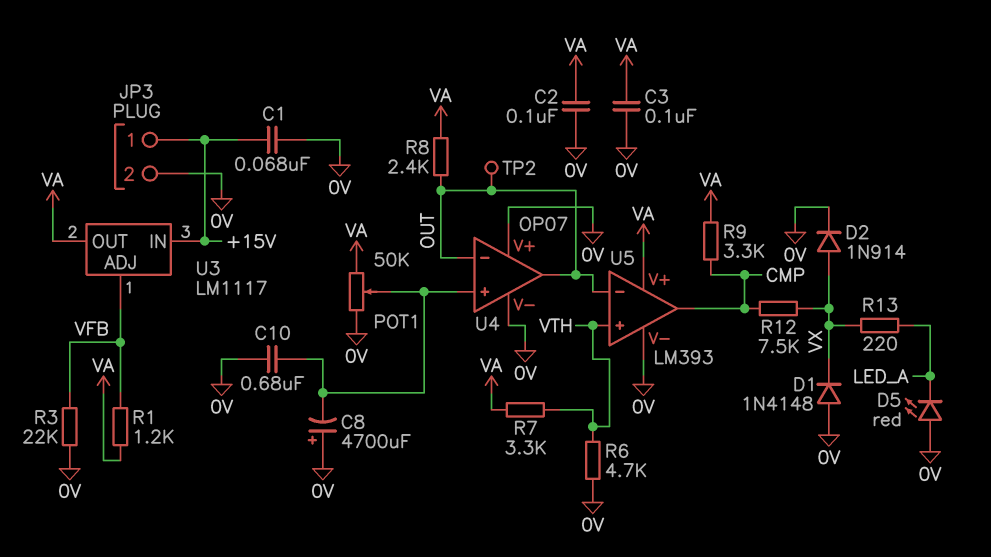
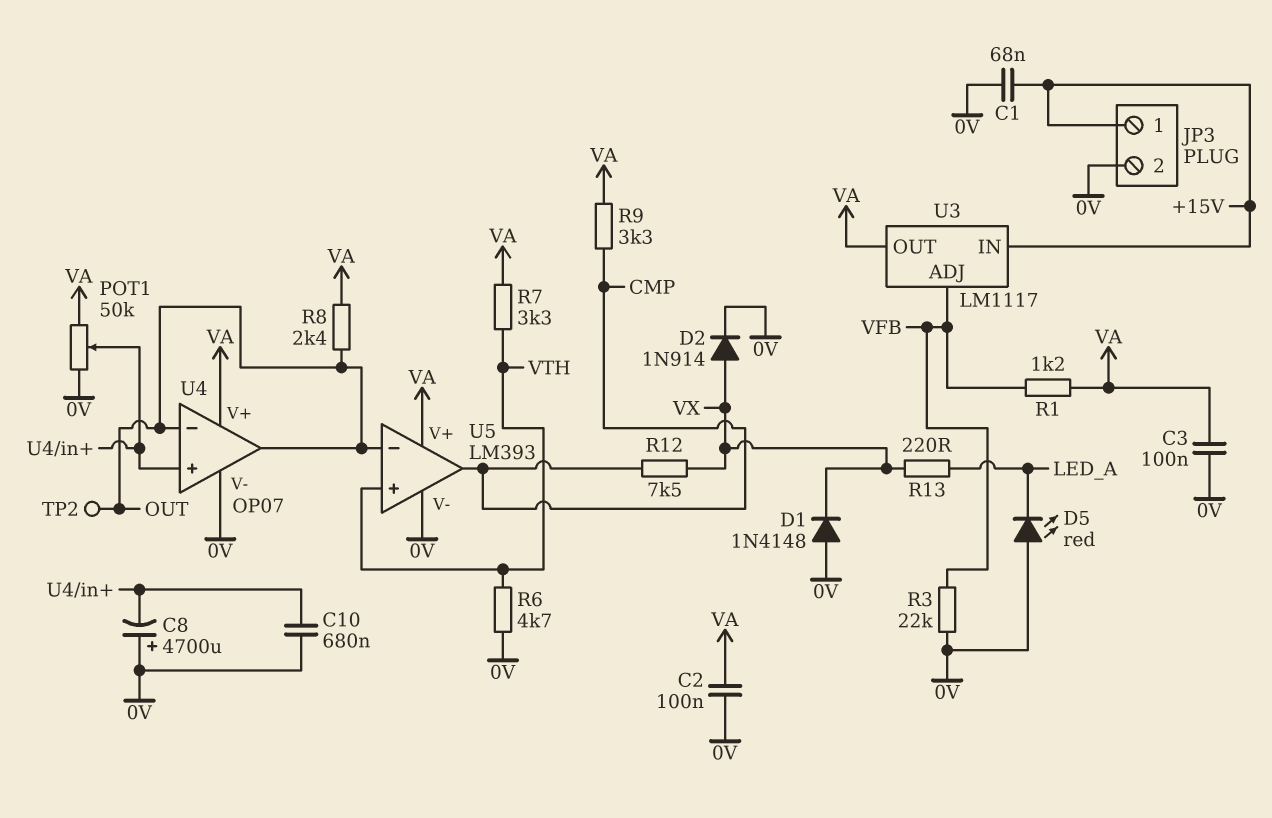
U4 pin V+: 0V -> VA

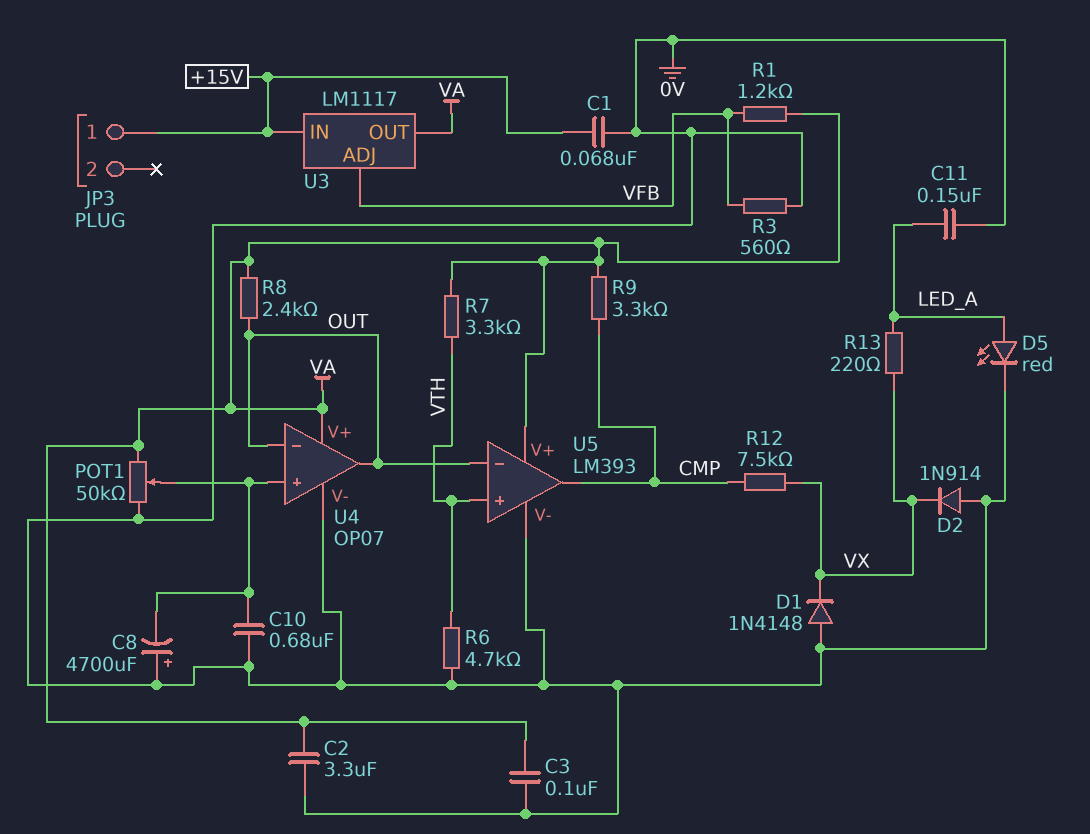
C2: 100nF (0V, VA) -> 3.3uF (0V, VA)
C11: none -> 150nF (0V, LED_A)
D2: diode 1N914 (A VX, K 0V) -> diode 1N914 (A 0V, K VX)
D5: LED red (A 0V, K LED_A) -> LED red (A LED_A, K 0V)
JP3 pin 2: 0V -> none
R3: 22k (0V, VFB) -> 560 (0V, VFB)
TP2: test point (OUT) -> none

